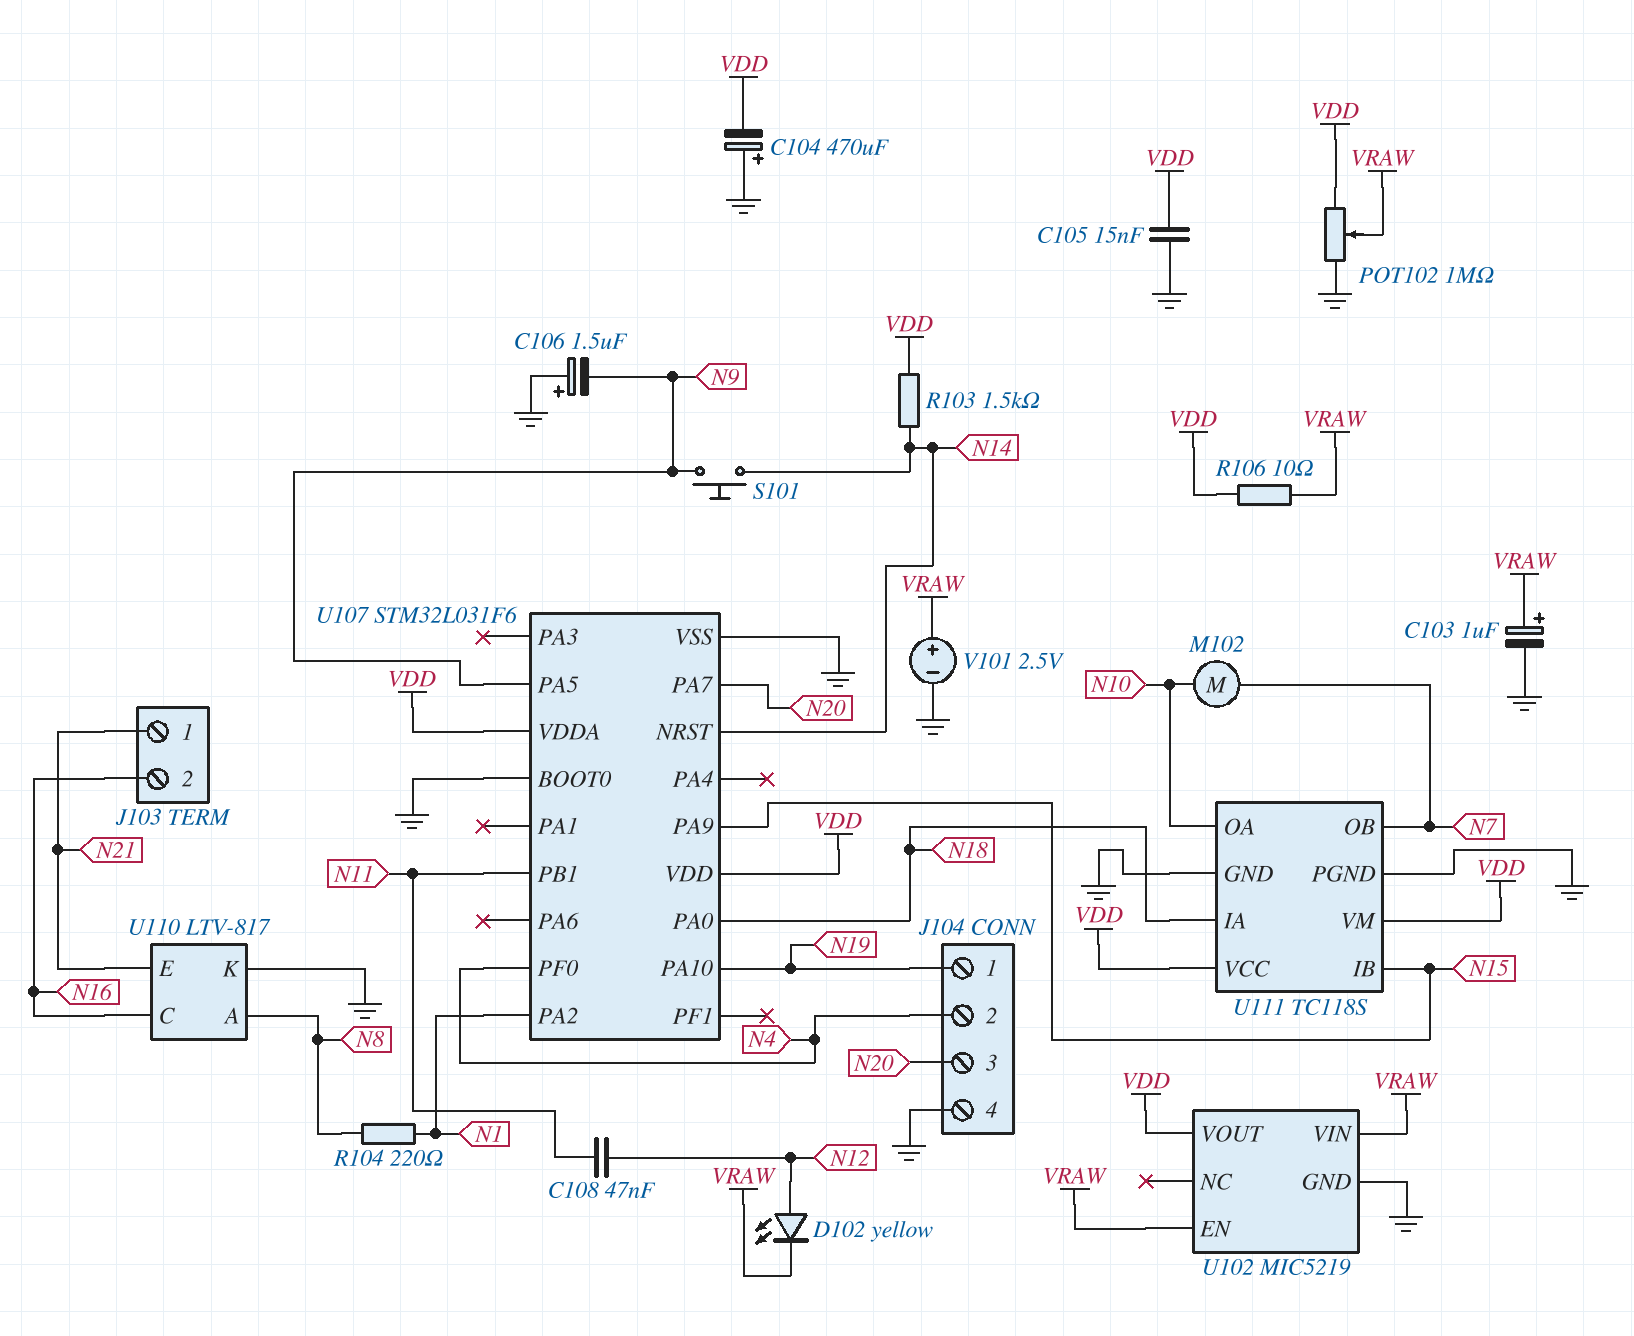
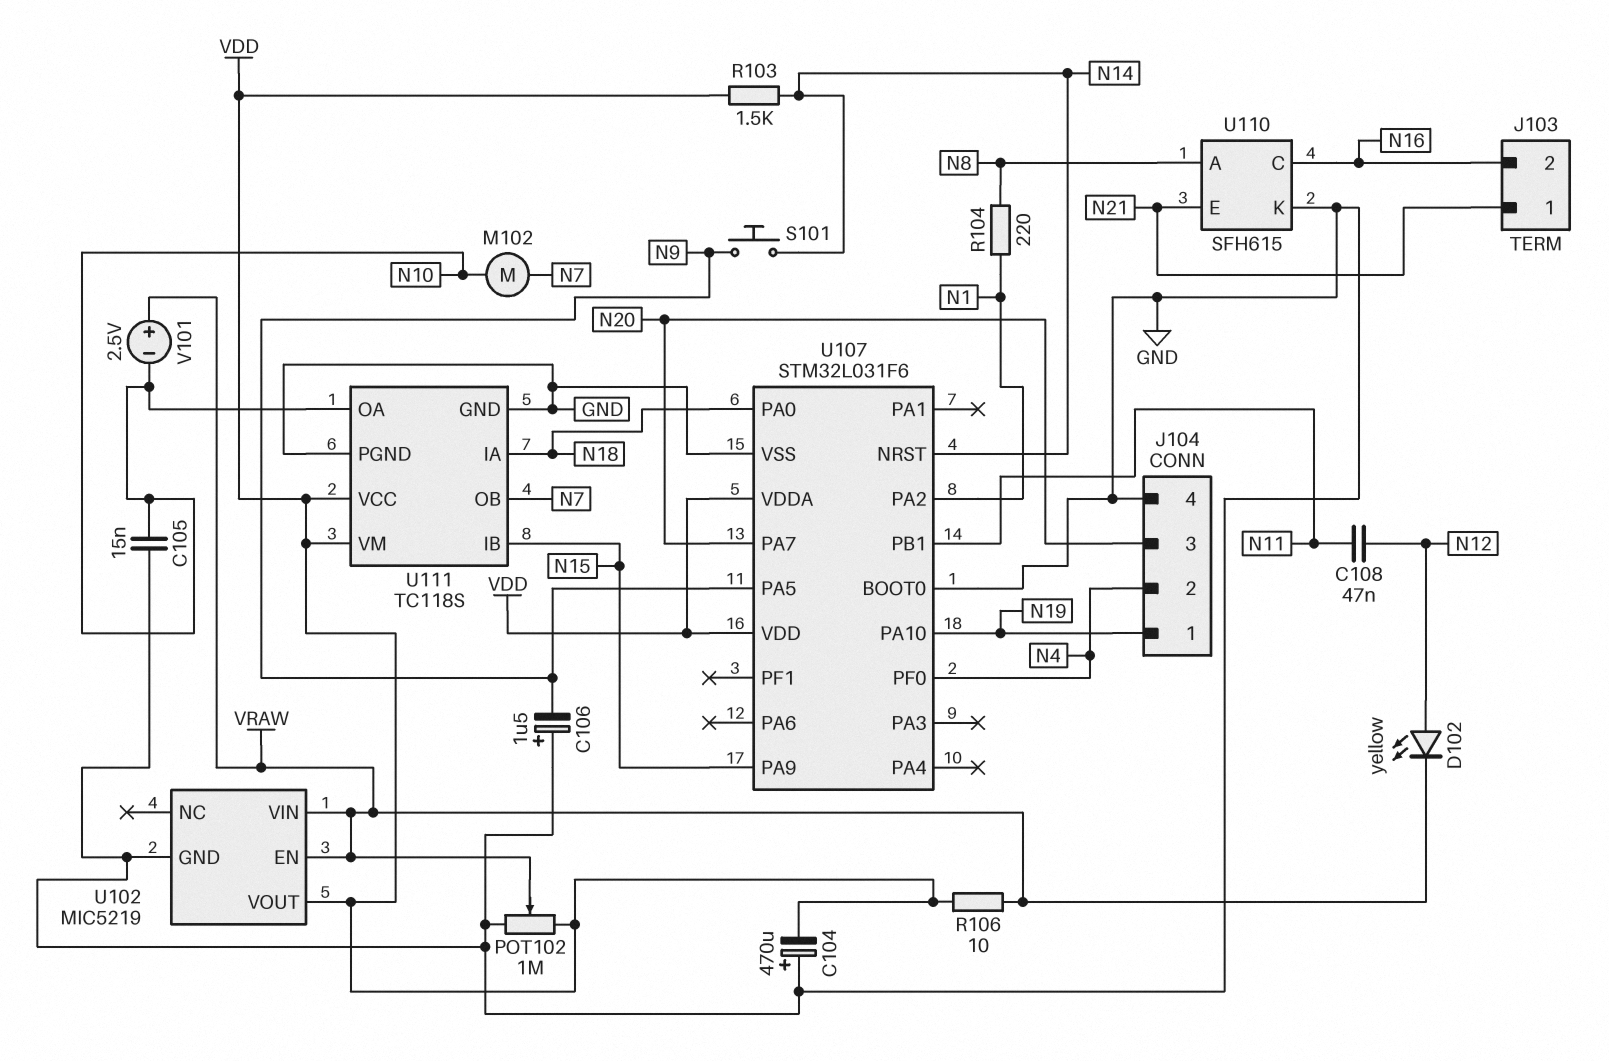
C103: 1uF (plus VRAW, minus GND) -> none
C105: 15nF (GND, VDD) -> 15nF (GND, N10)
U110: LTV-817 -> SFH615
V101: 2.5V (plus VRAW, minus GND) -> 2.5V (plus VRAW, minus N10)

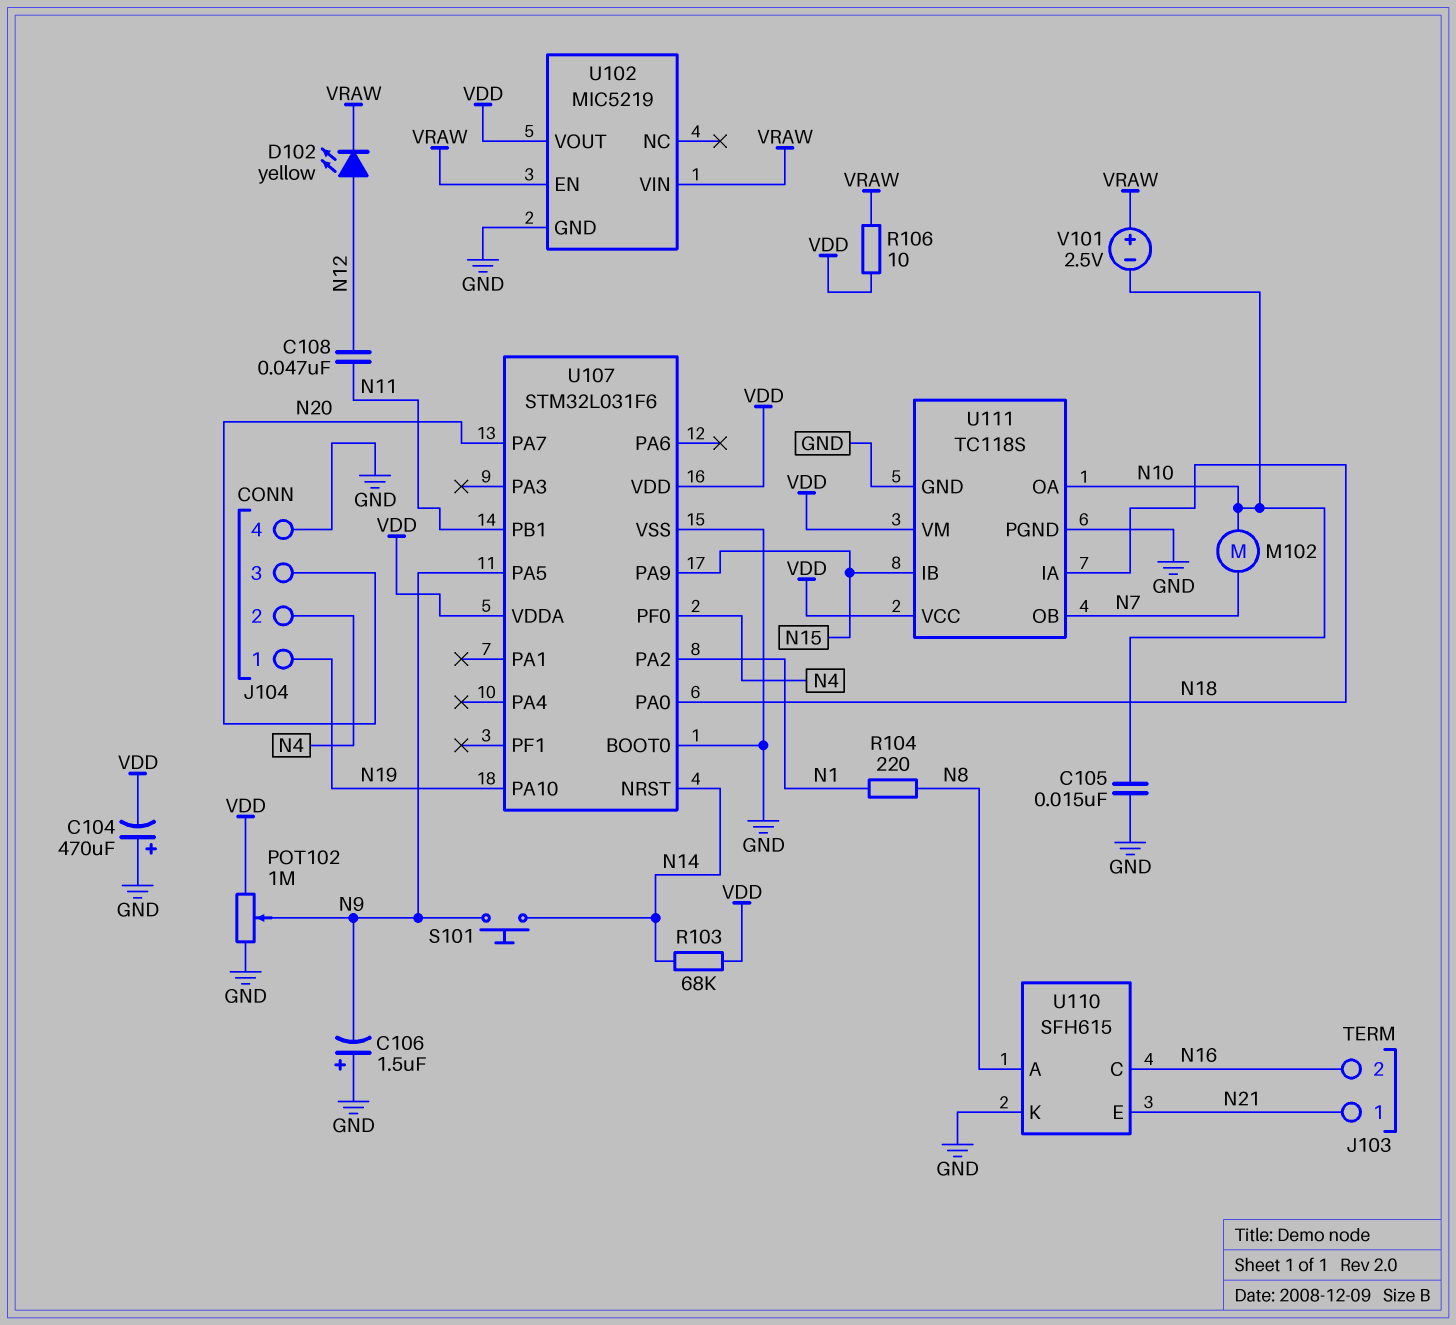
POT102: 1M (GND, VDD, wiper VRAW) -> 1M (GND, VDD, wiper N9)
R103: 1.5k (N14, VDD) -> 68k (N14, VDD)

